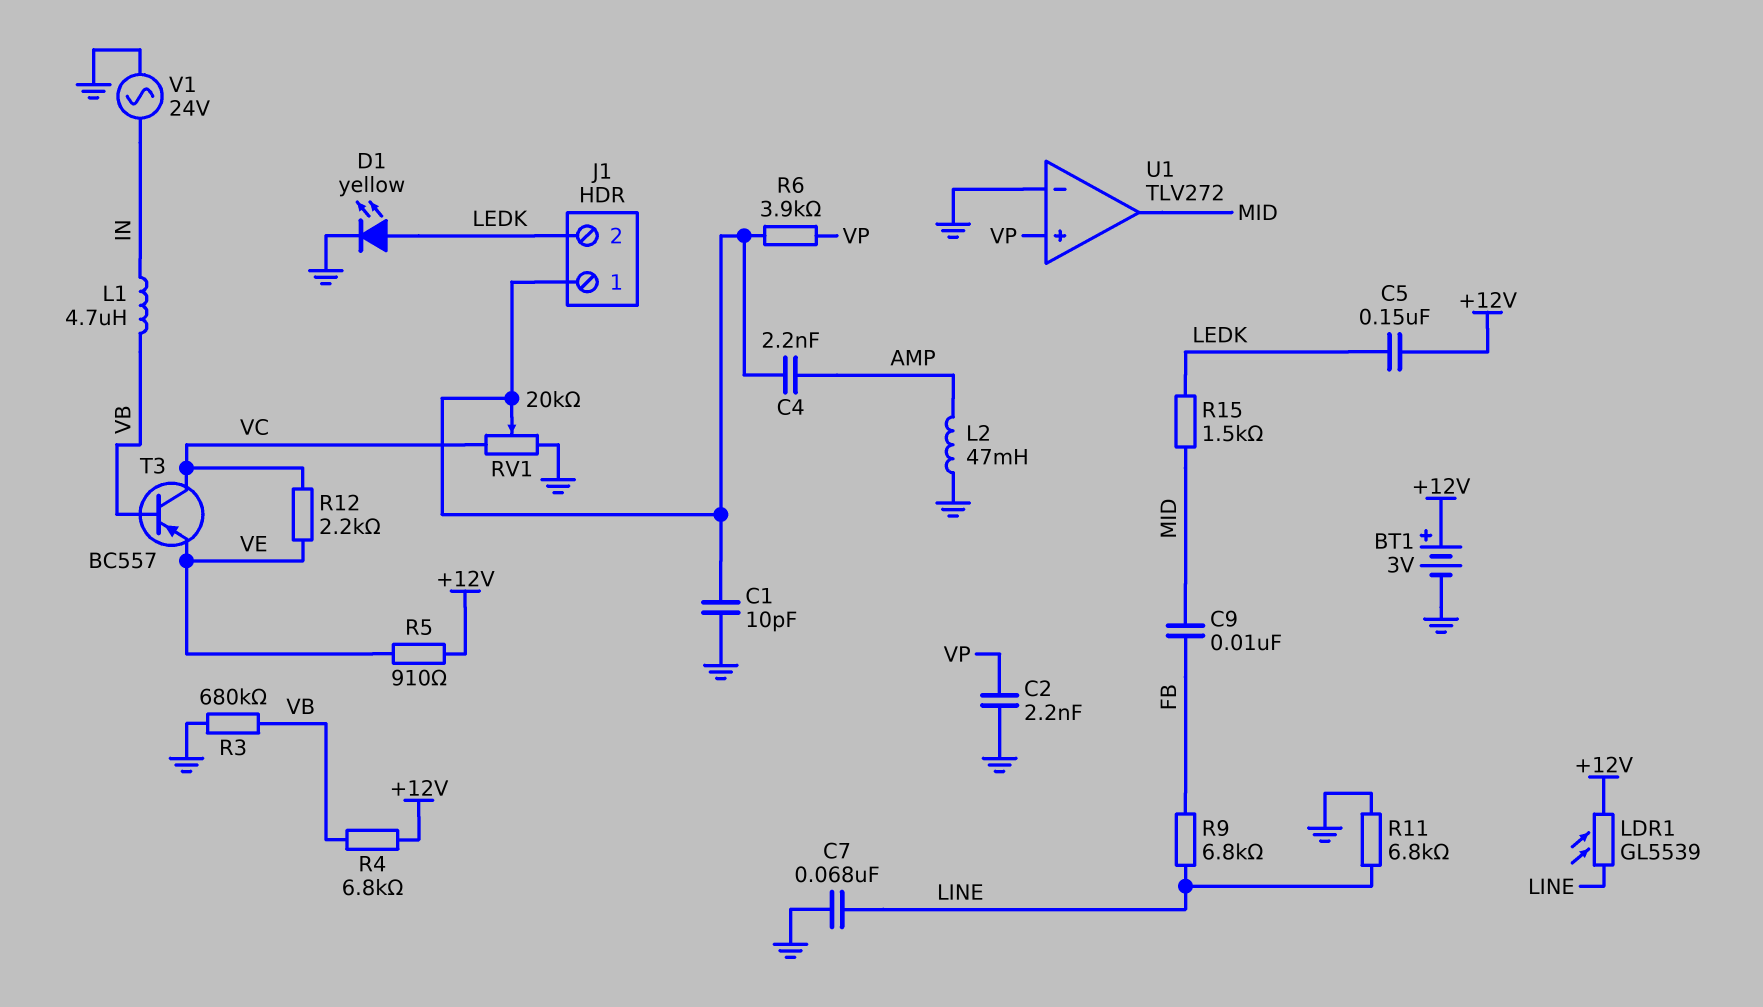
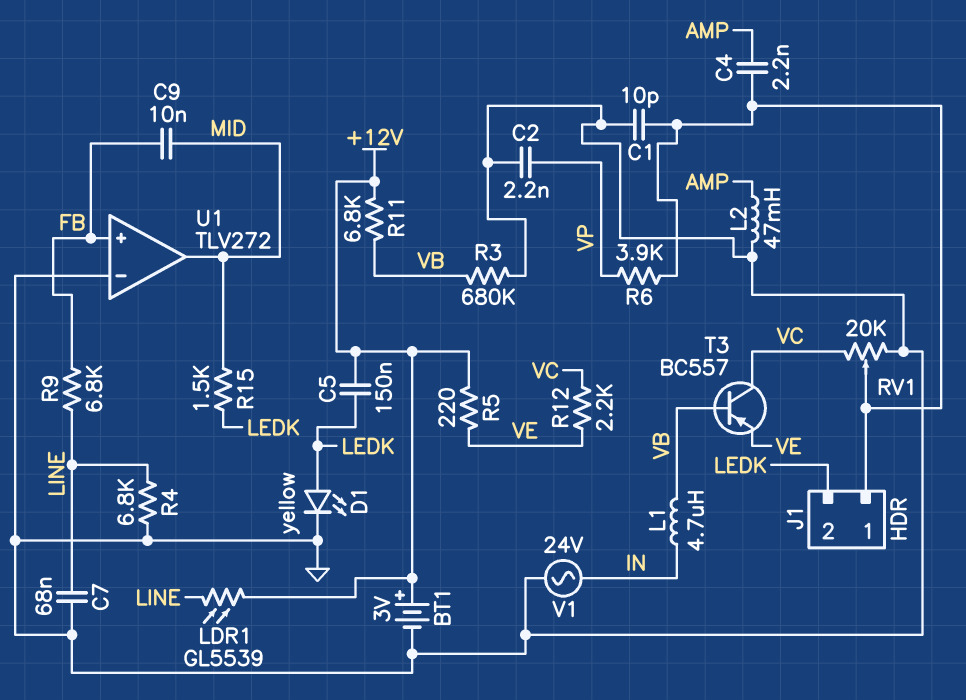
R4: 6.8k (+12V, VB) -> 6.8k (GND, LINE)
R5: 910 (+12V, VE) -> 220 (+12V, VE)
R11: 6.8k (GND, LINE) -> 6.8k (+12V, VB)
U1 pin in+: VP -> FB

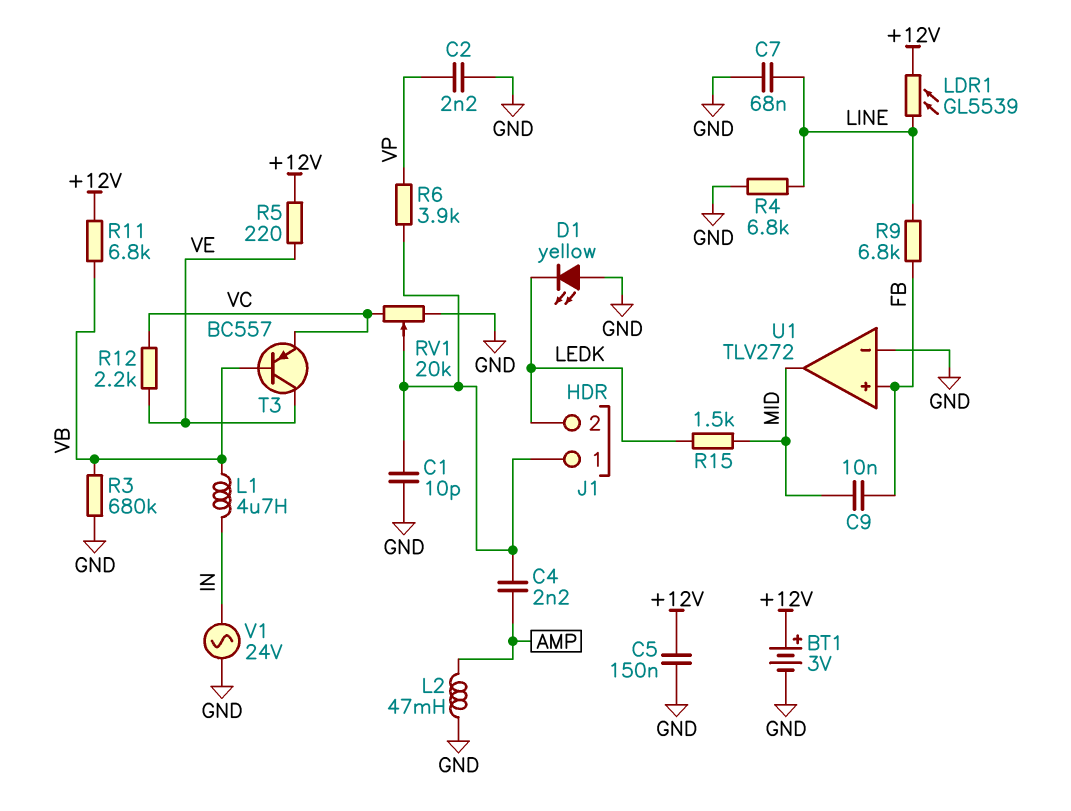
C5: 150nF (+12V, LEDK) -> 150nF (+12V, GND)
D1: LED yellow (A LEDK, K GND) -> LED yellow (A GND, K LEDK)
T3: PNP BC557 (B VB, C VC, E VE) -> PNP BC557 (B VB, C VE, E VC)

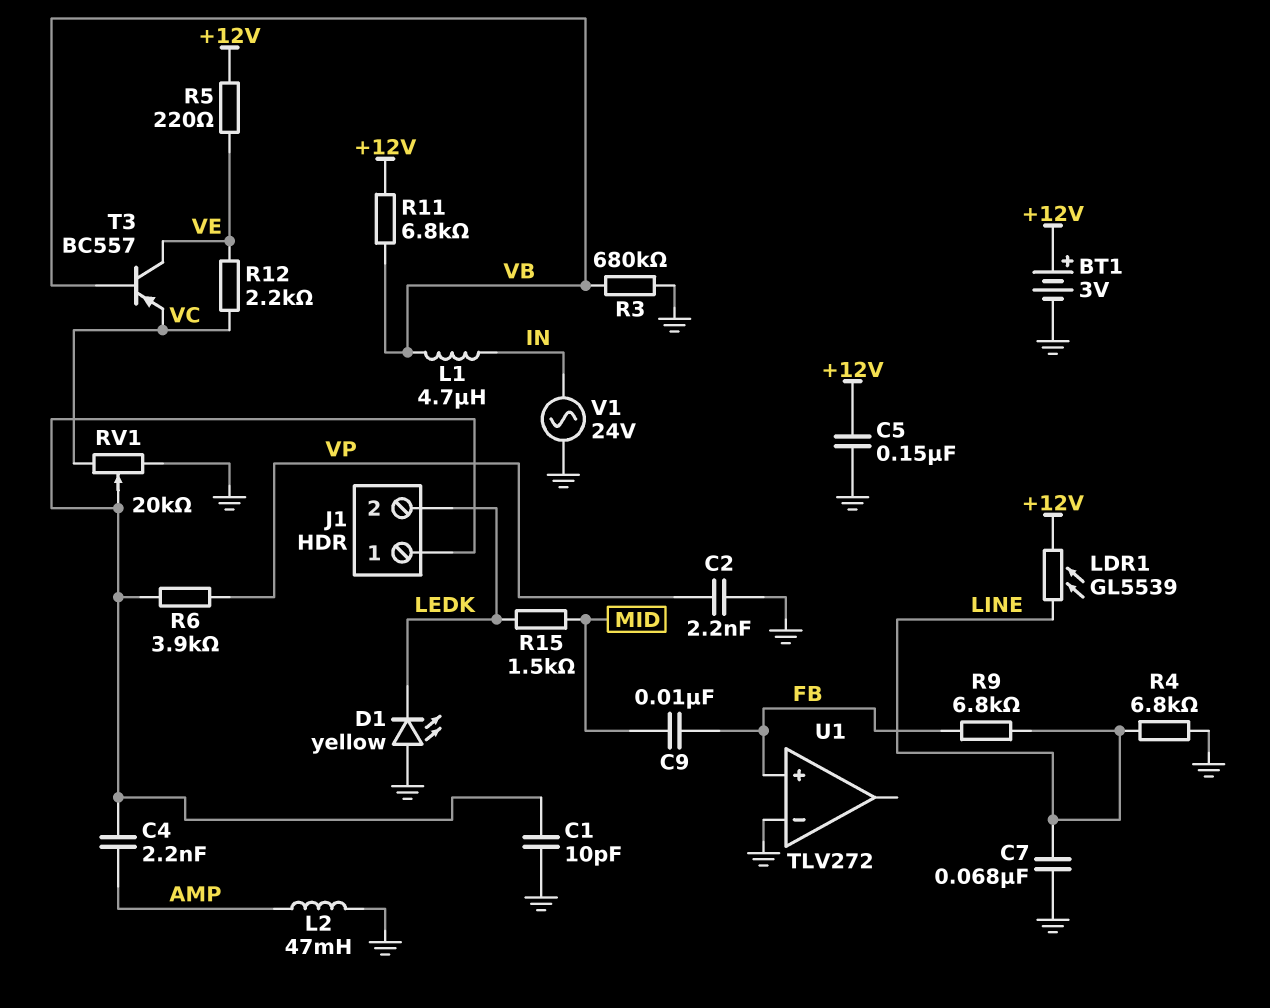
U1 pin out: MID -> none

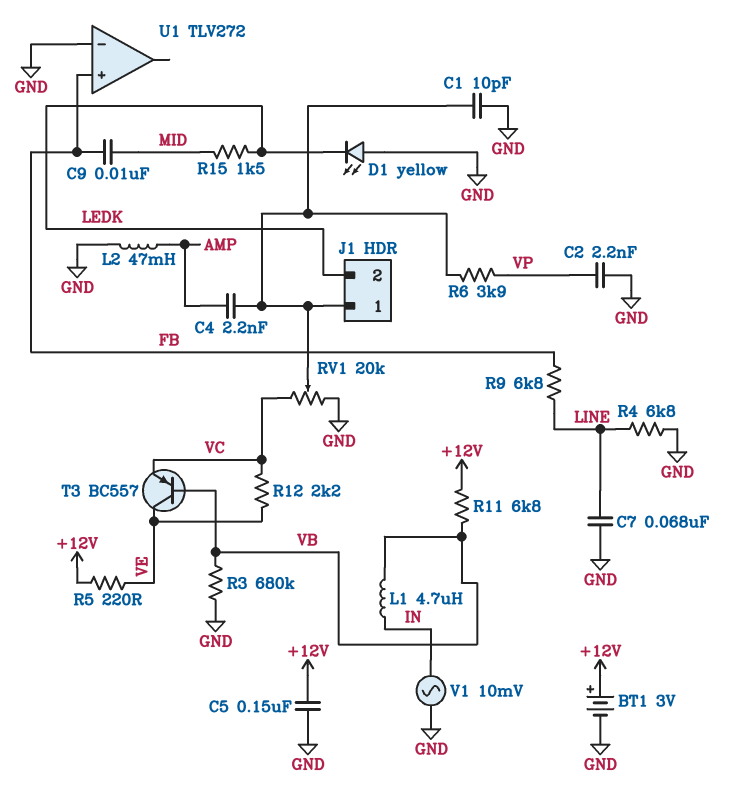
LDR1: GL5539 (+12V, LINE) -> none
V1: AC 24V (GND, IN) -> AC 10mV (GND, IN)

